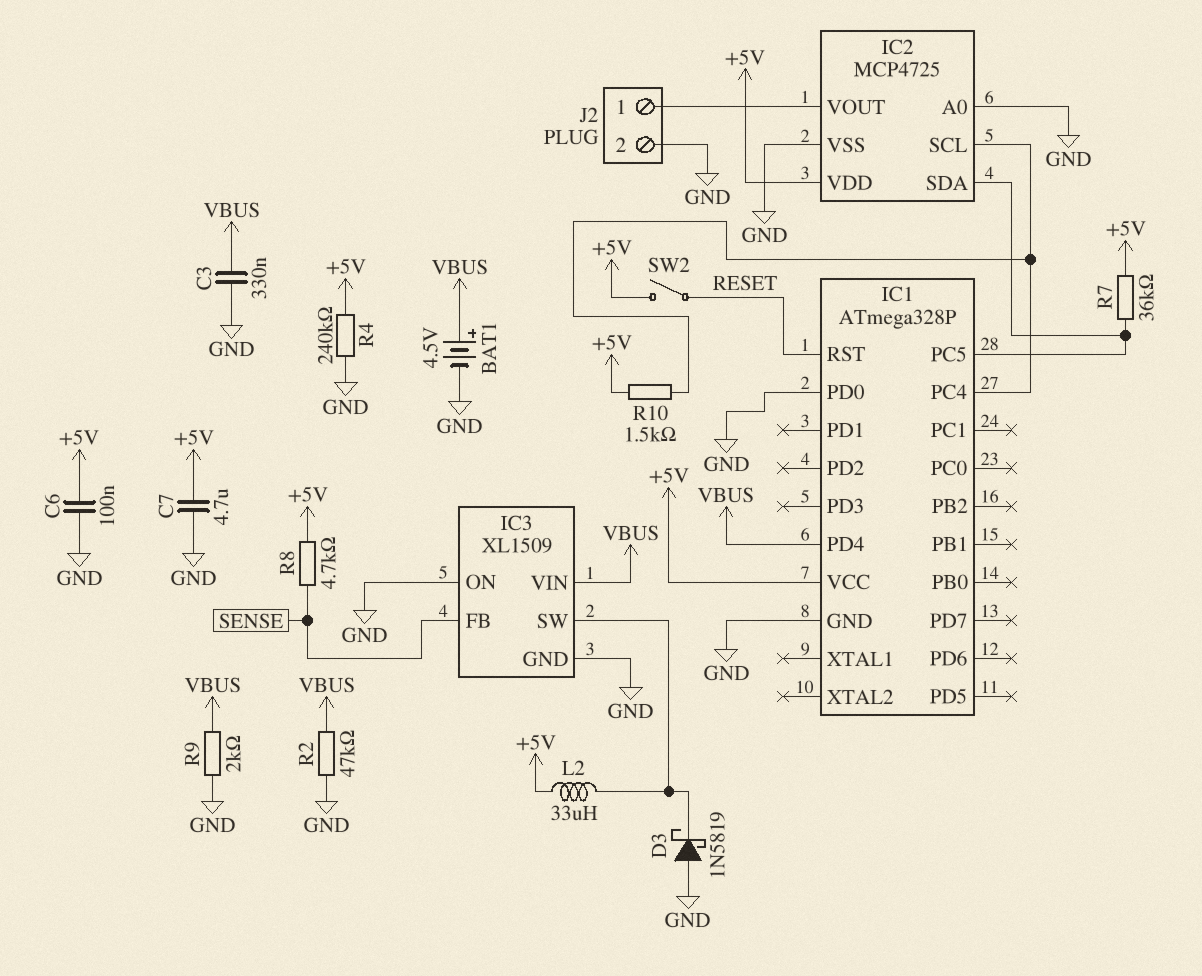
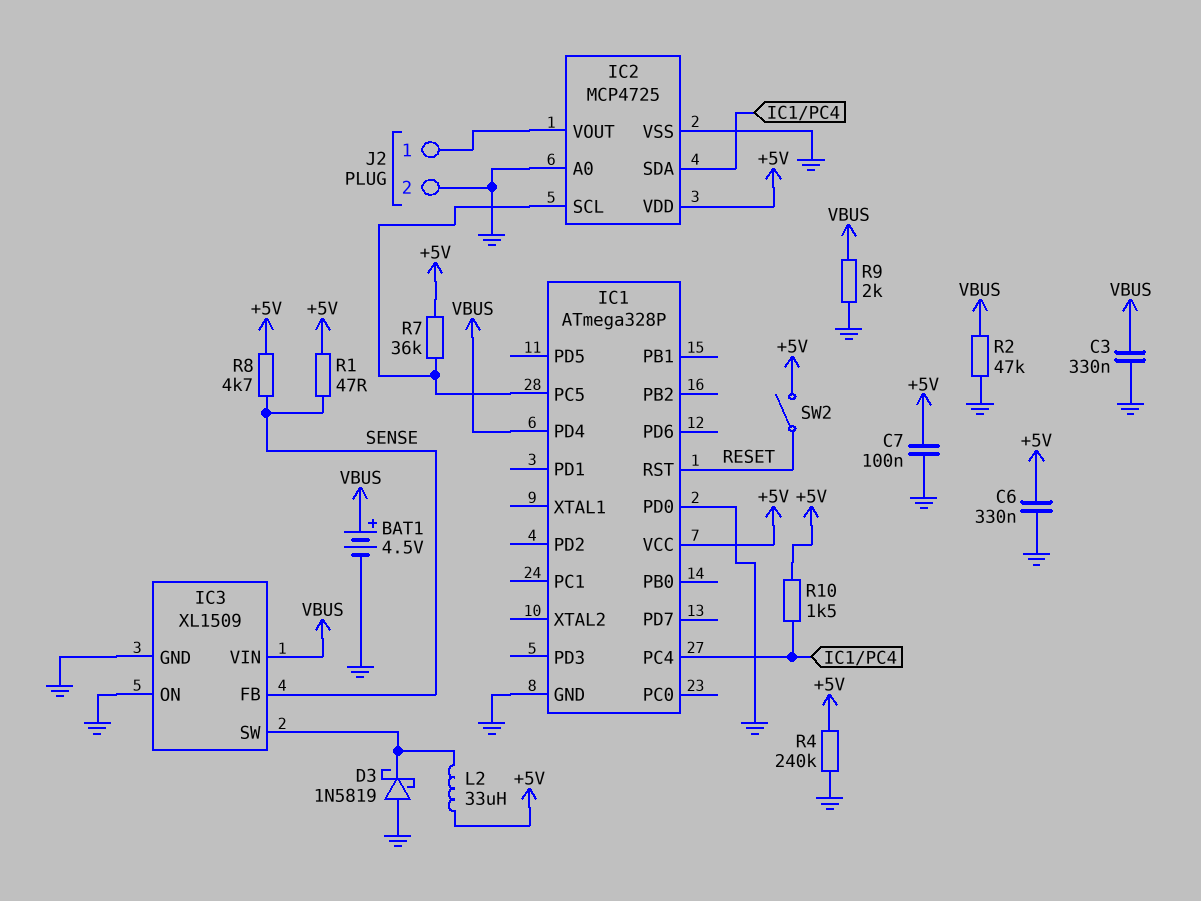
C6: 100nF (+5V, GND) -> 330nF (+5V, GND)
C7: 4.7uF (+5V, GND) -> 100nF (+5V, GND)
IC2 pin SCL: IC1/PC4 -> IC1/PC5
IC2 pin SDA: IC1/PC5 -> IC1/PC4
R1: none -> 47 (+5V, SENSE)

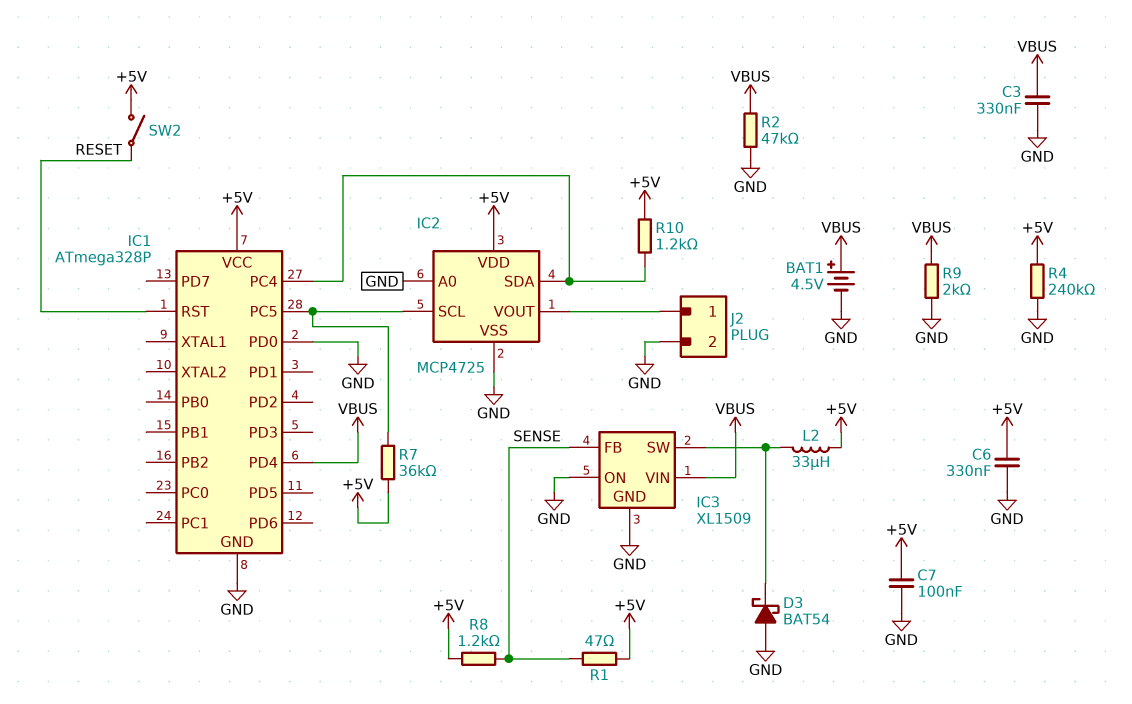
D3: schottky 1N5819 (A GND, K IC3/SW) -> schottky BAT54 (A GND, K IC3/SW)
R8: 4.7k (+5V, SENSE) -> 1.2k (+5V, SENSE)
R10: 1.5k (+5V, IC1/PC4) -> 1.2k (+5V, IC1/PC4)

